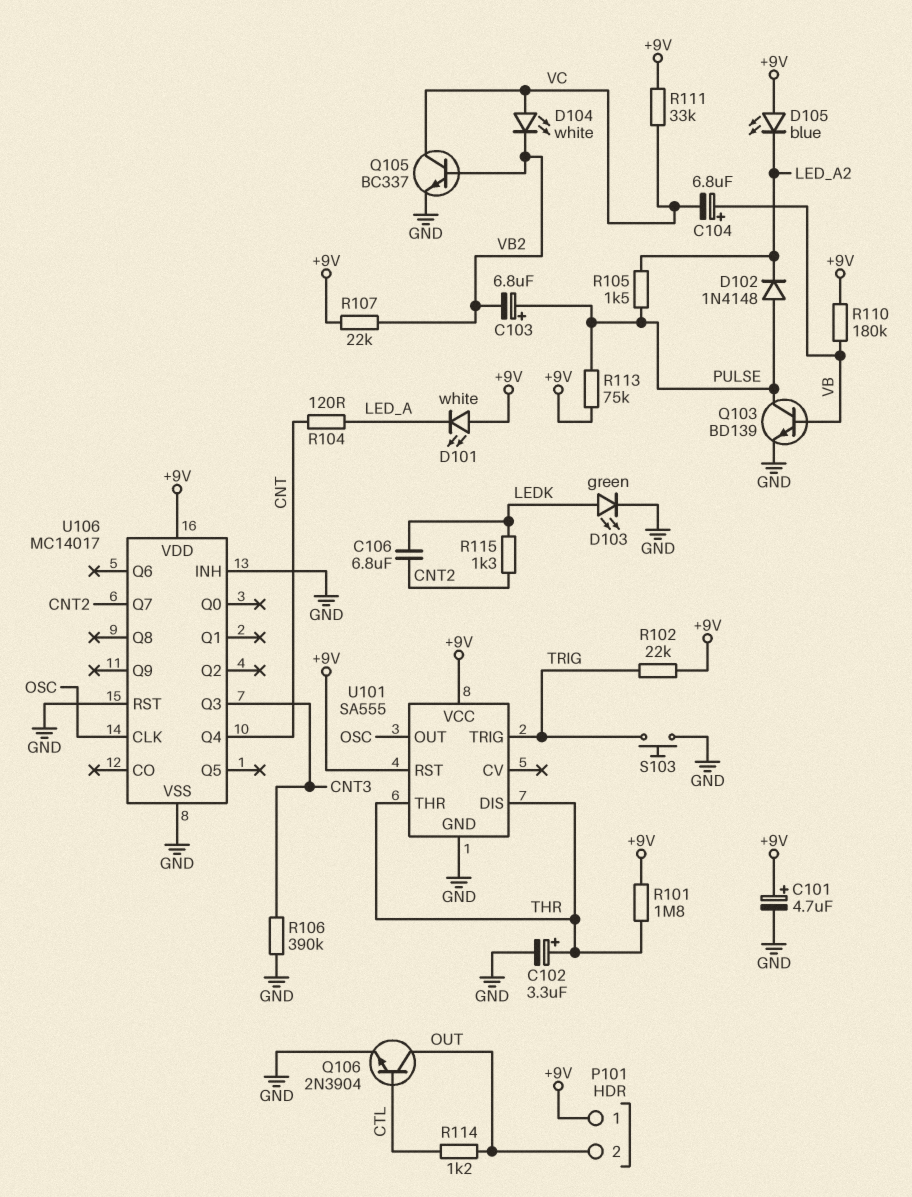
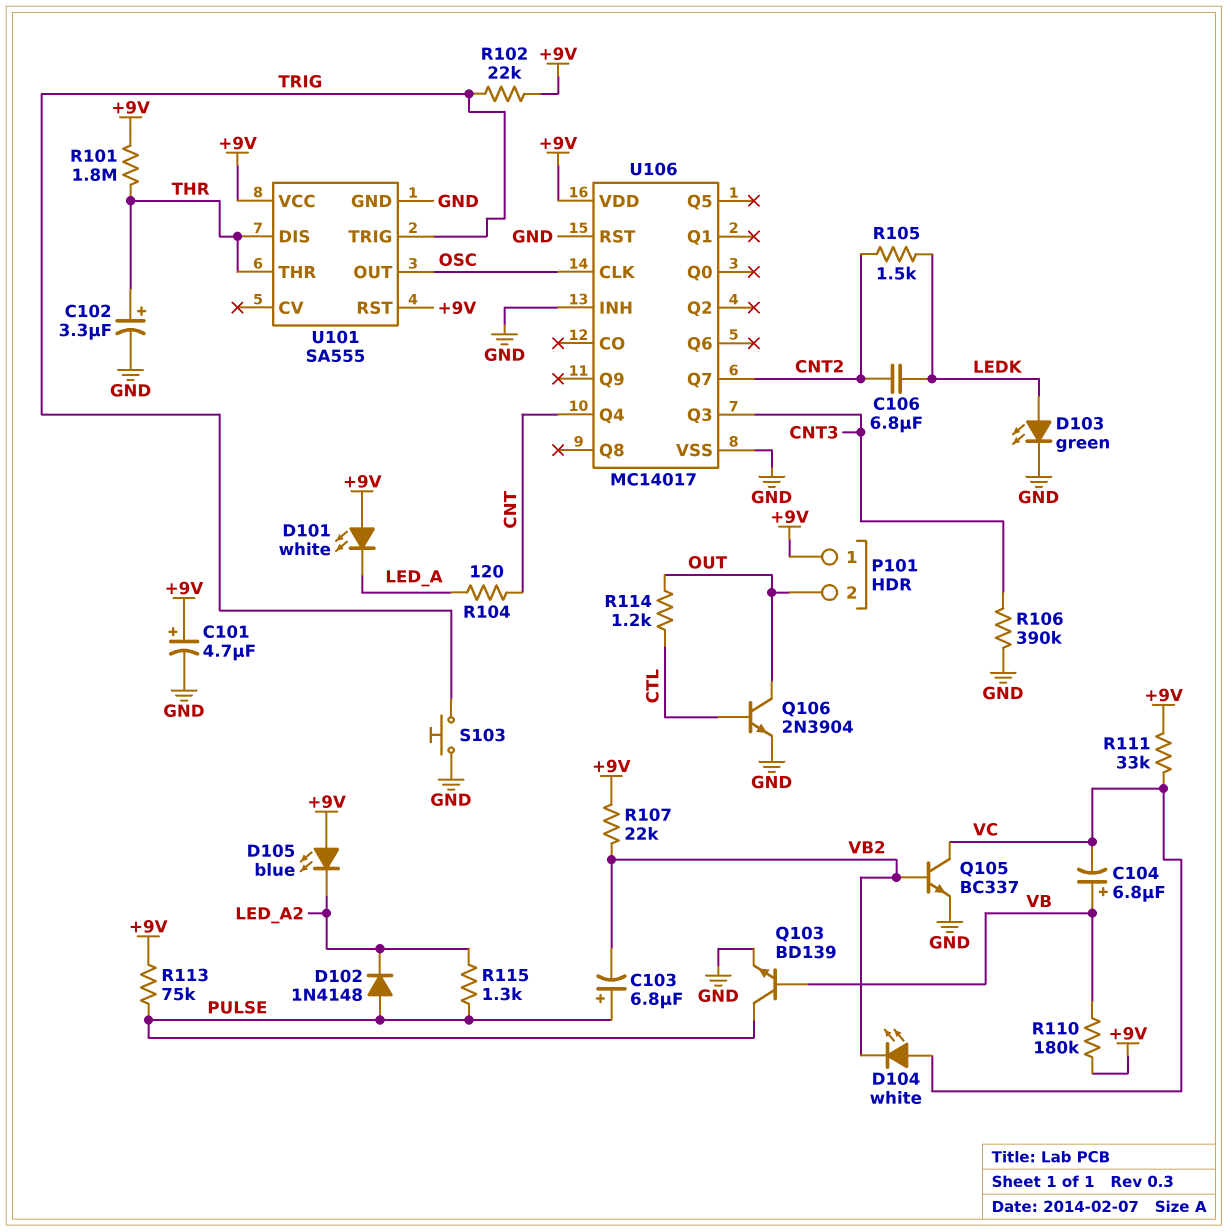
R105: 1.5k (LED_A2, PULSE) -> 1.5k (CNT2, LEDK)
R115: 1.3k (CNT2, LEDK) -> 1.3k (LED_A2, PULSE)

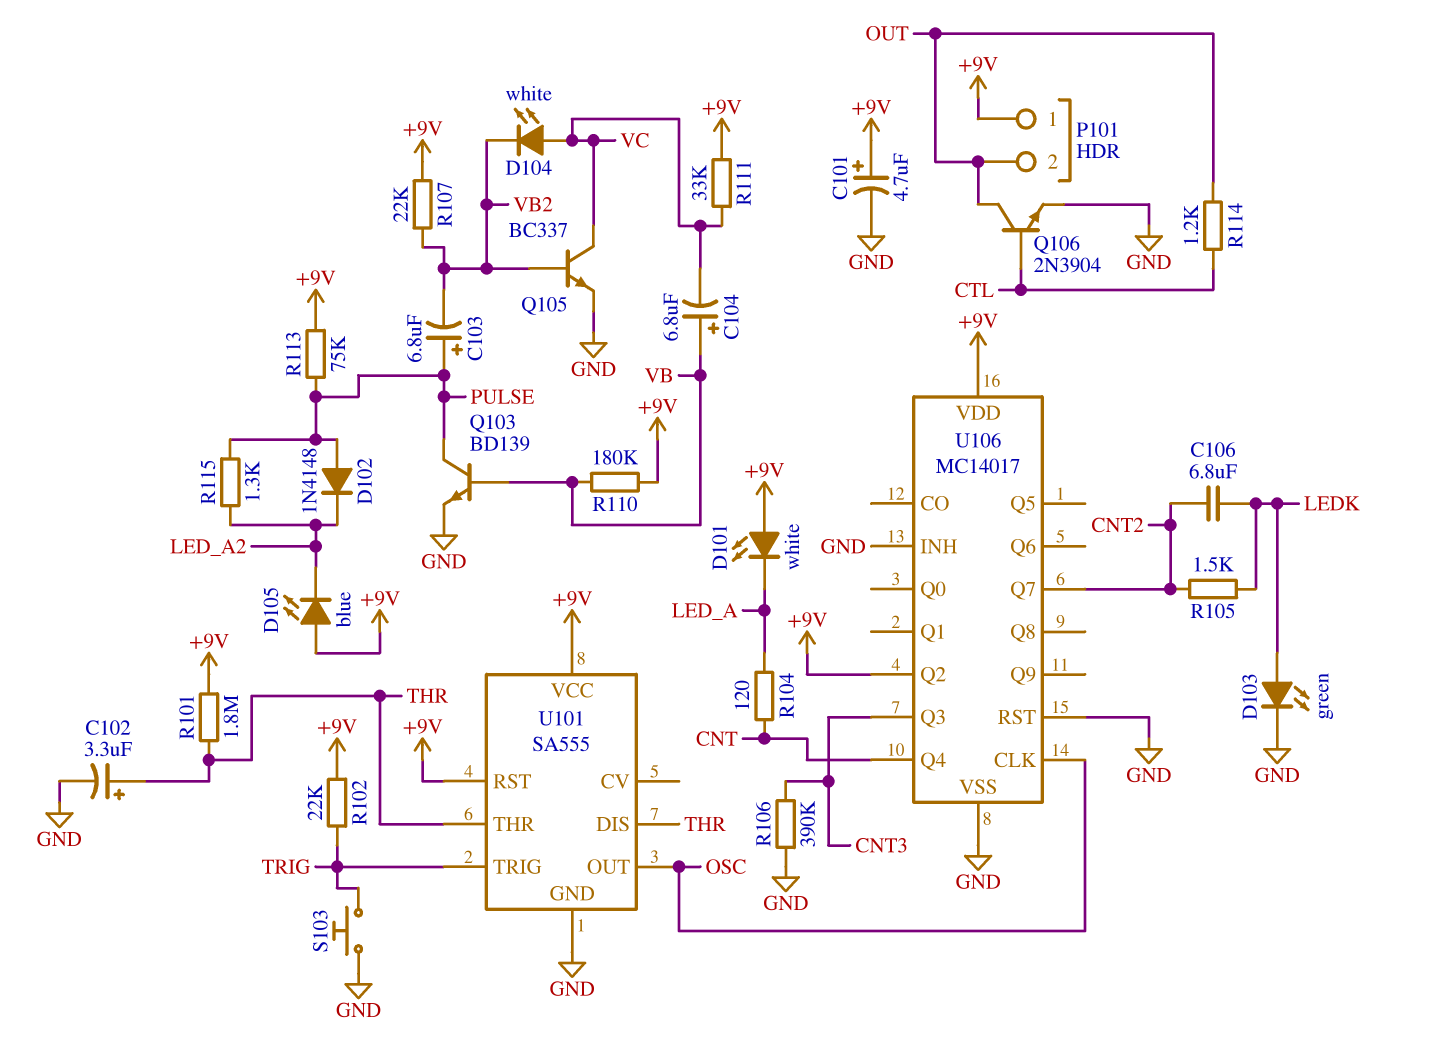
U106 pin Q2: none -> +9V

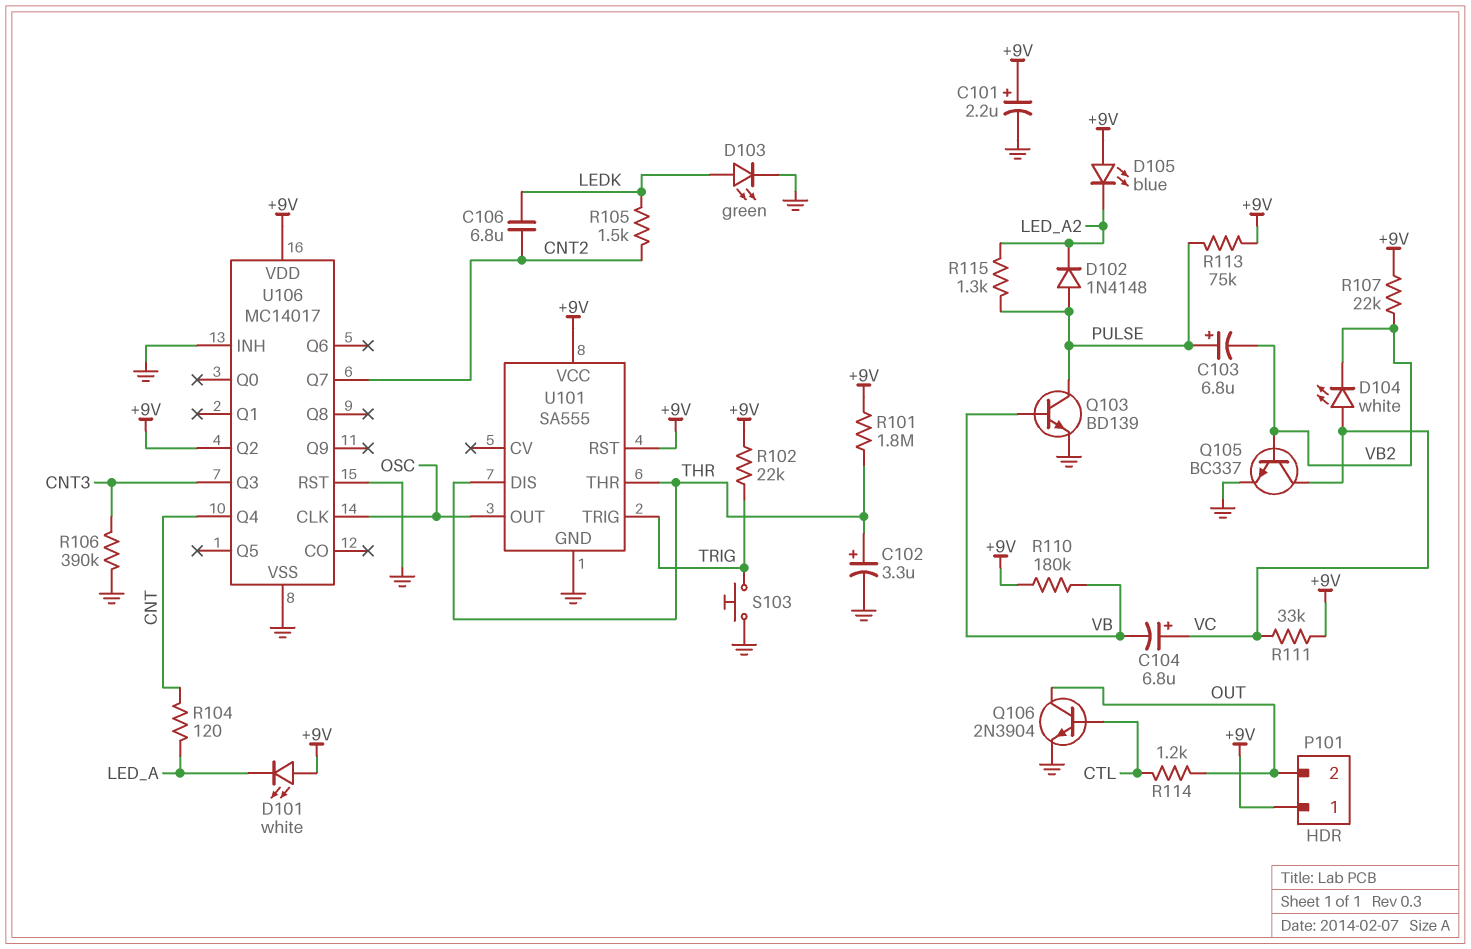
C101: 4.7uF (plus +9V, minus GND) -> 2.2uF (plus +9V, minus GND)
C104: 6.8uF (plus VB, minus VC) -> 6.8uF (plus VC, minus VB)

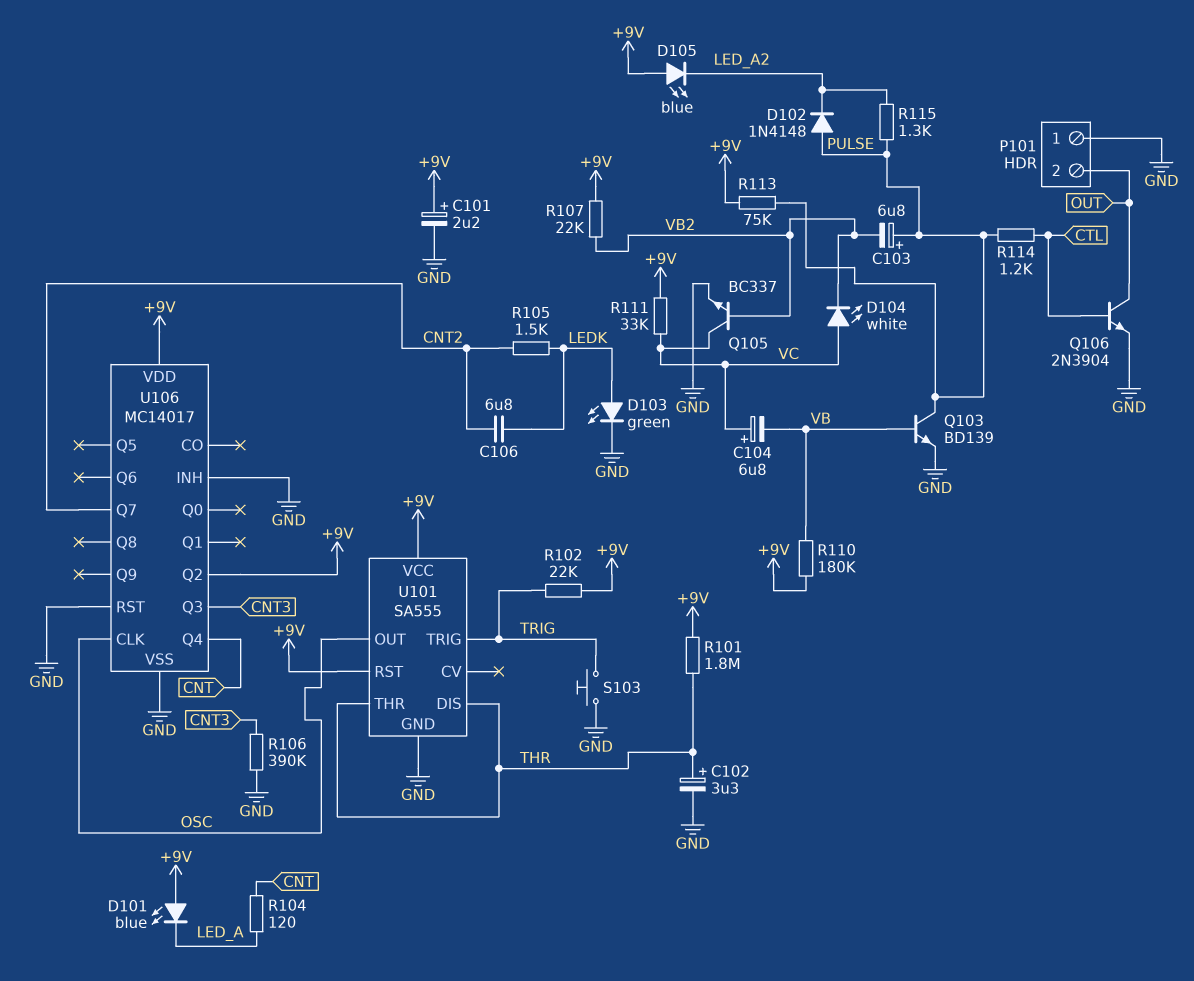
D101: LED white (A +9V, K LED_A) -> LED blue (A +9V, K LED_A)
P101 pin 1: +9V -> GND
R114: 1.2k (CTL, OUT) -> 1.2k (CTL, PULSE)

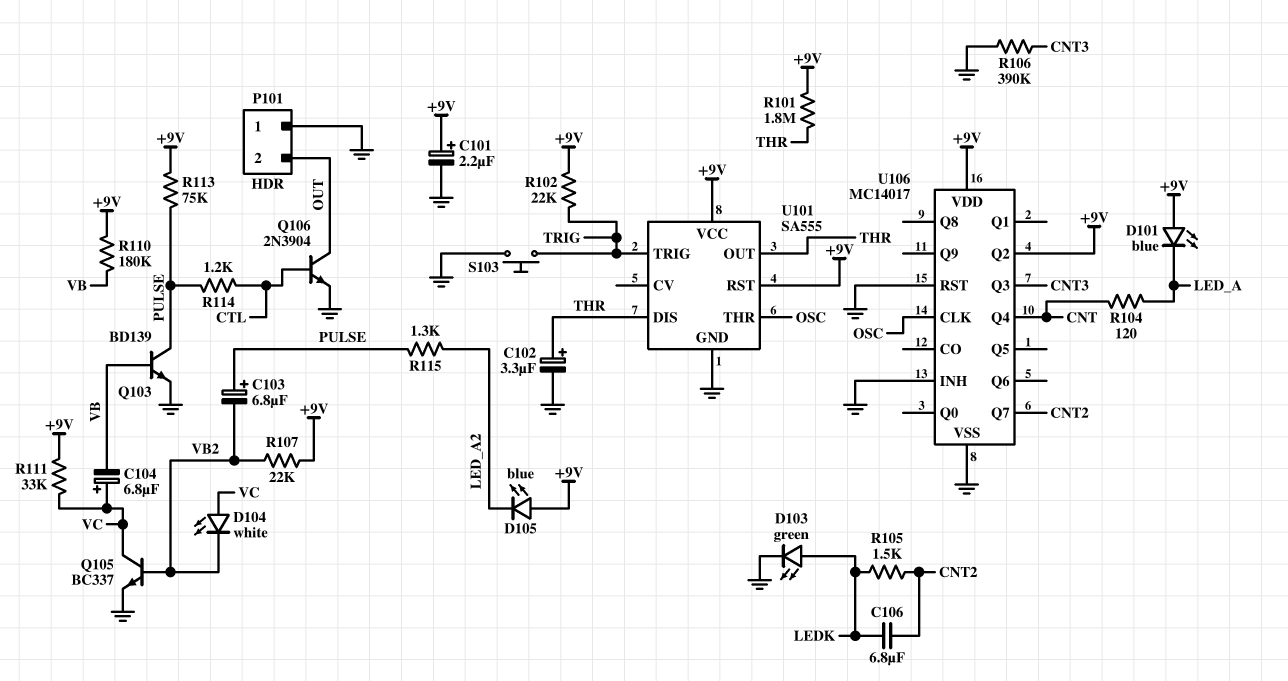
D102: diode 1N4148 (A PULSE, K LED_A2) -> none
U101 pin OUT: OSC -> THR
U101 pin THR: THR -> OSC

